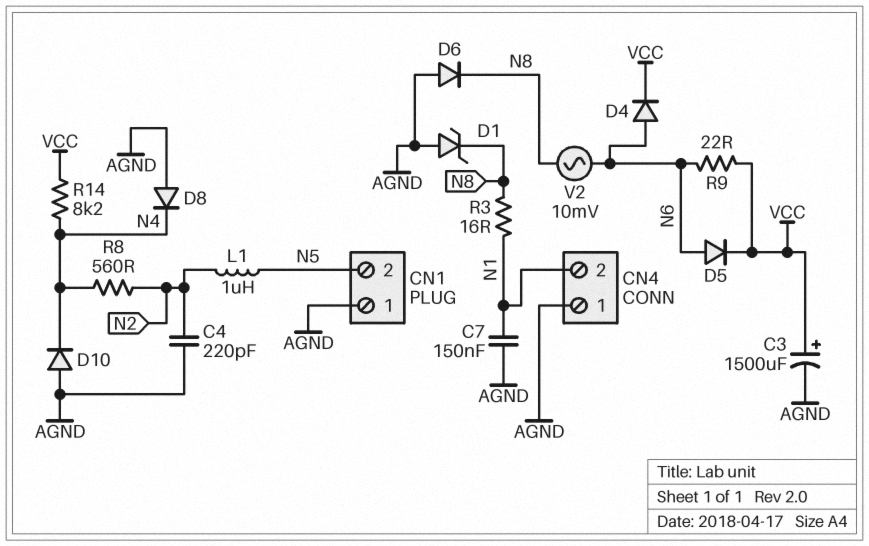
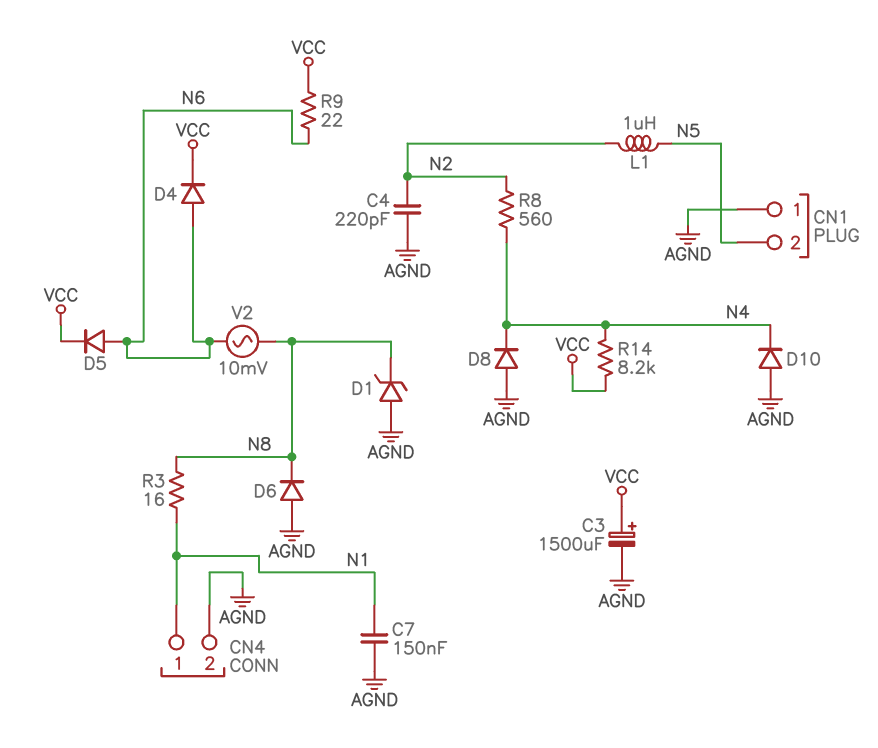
CN4 pin 1: AGND -> N1
CN4 pin 2: N1 -> AGND

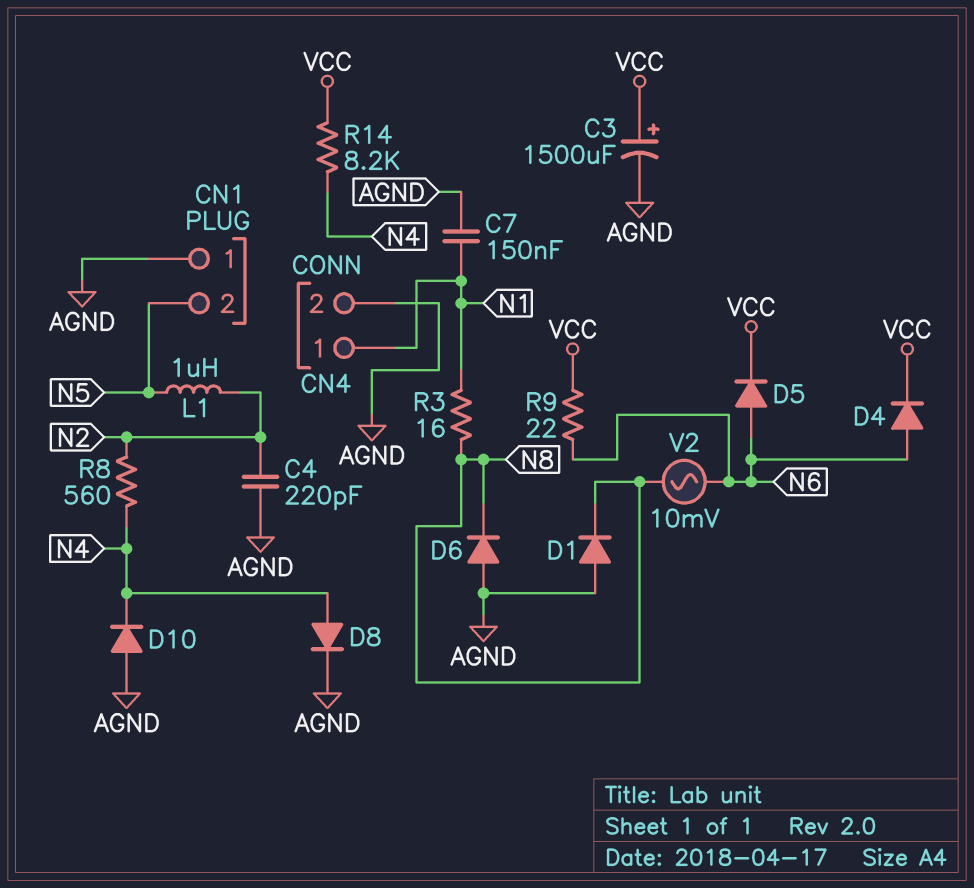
D1: zener (A AGND, K N8) -> diode (A AGND, K N8)
D8: diode (A AGND, K N4) -> diode (A N4, K AGND)

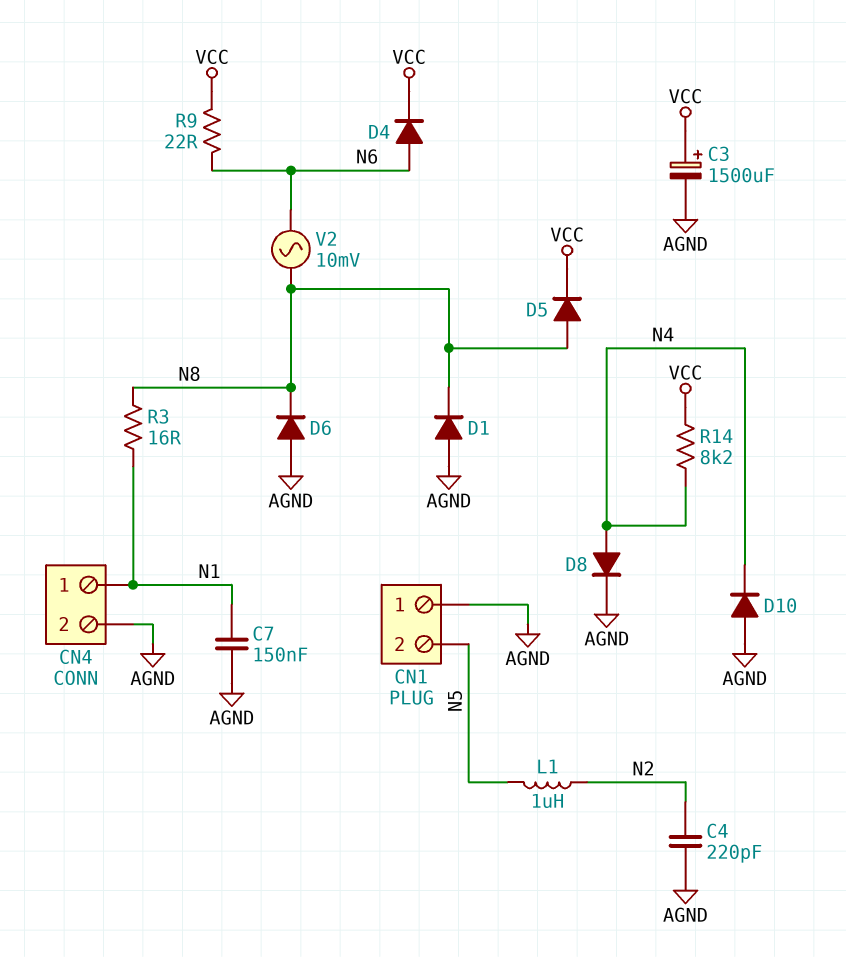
D5: diode (A N6, K VCC) -> diode (A N8, K VCC)
R8: 560 (N2, N4) -> none

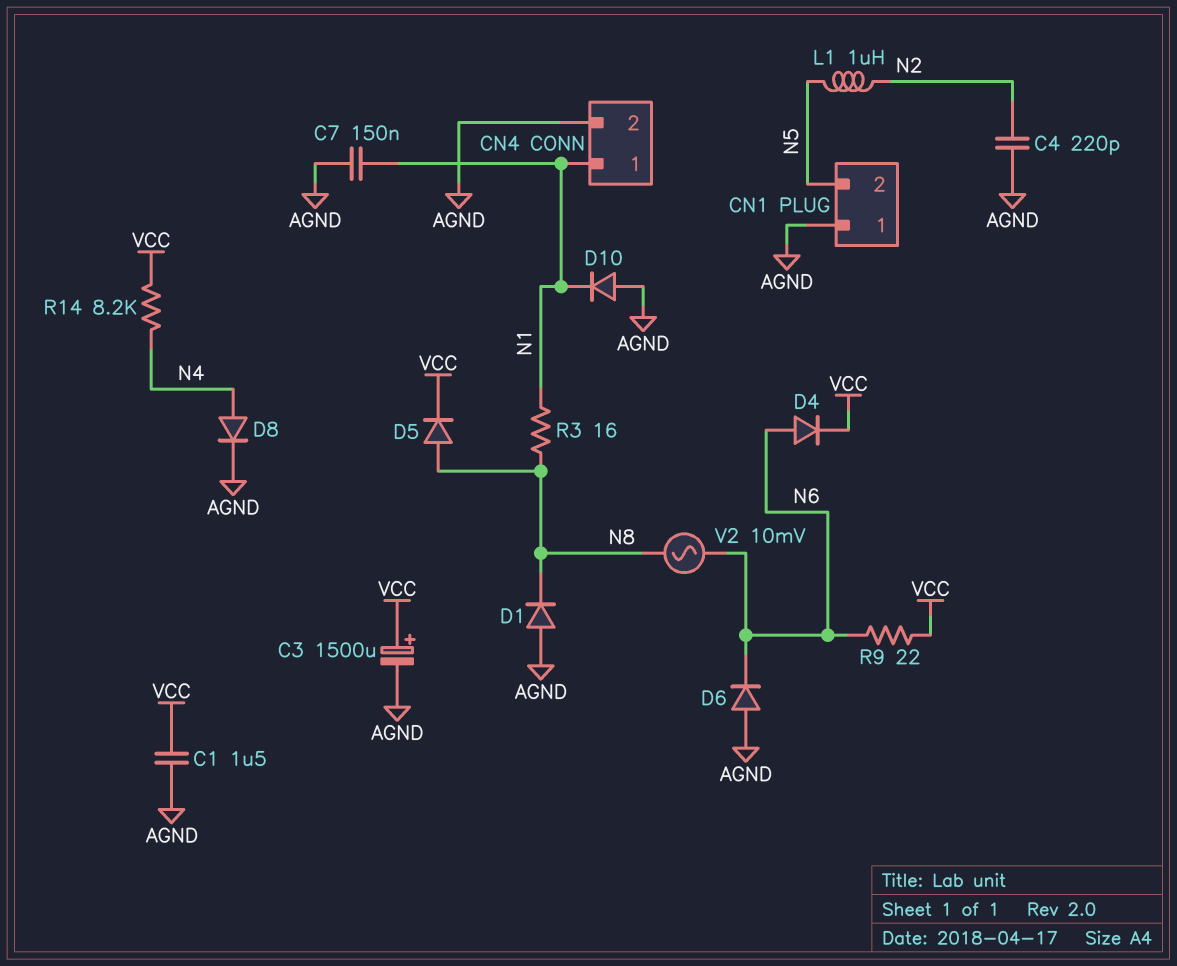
C1: none -> 1.5uF (AGND, VCC)
D6: diode (A AGND, K N8) -> diode (A AGND, K N6)
D10: diode (A AGND, K N4) -> diode (A AGND, K N1)

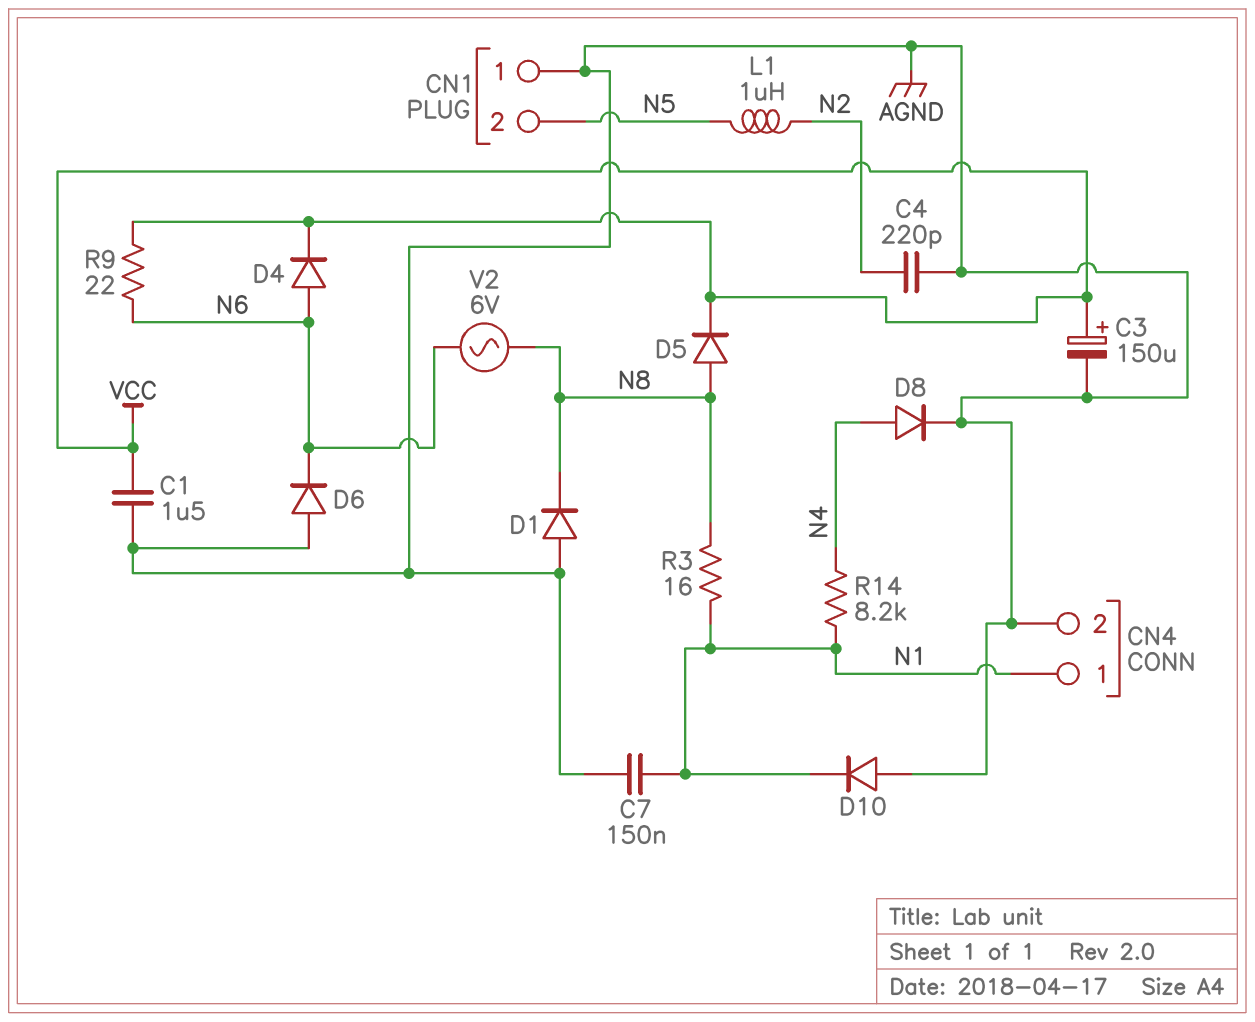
C3: 1500uF (plus VCC, minus AGND) -> 150uF (plus VCC, minus AGND)
R14: 8.2k (N4, VCC) -> 8.2k (N1, N4)
V2: AC 10mV (N6, N8) -> AC 6V (N6, N8)

